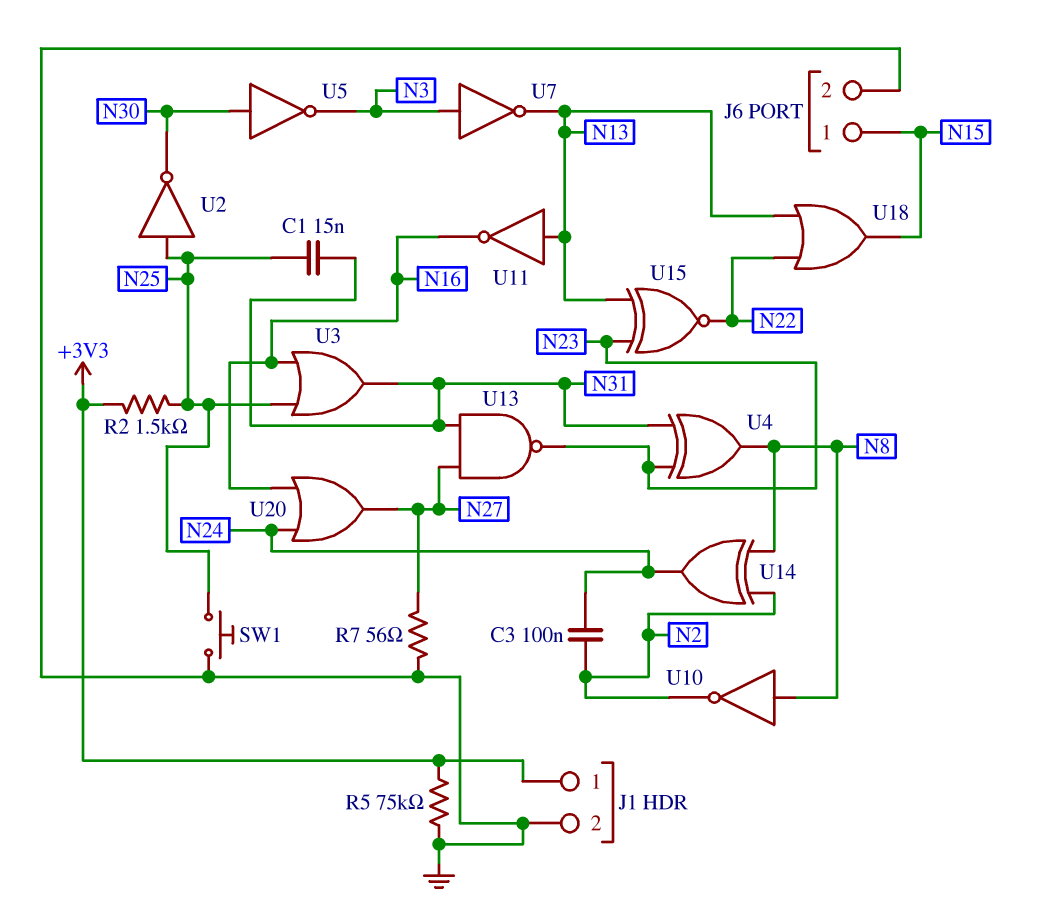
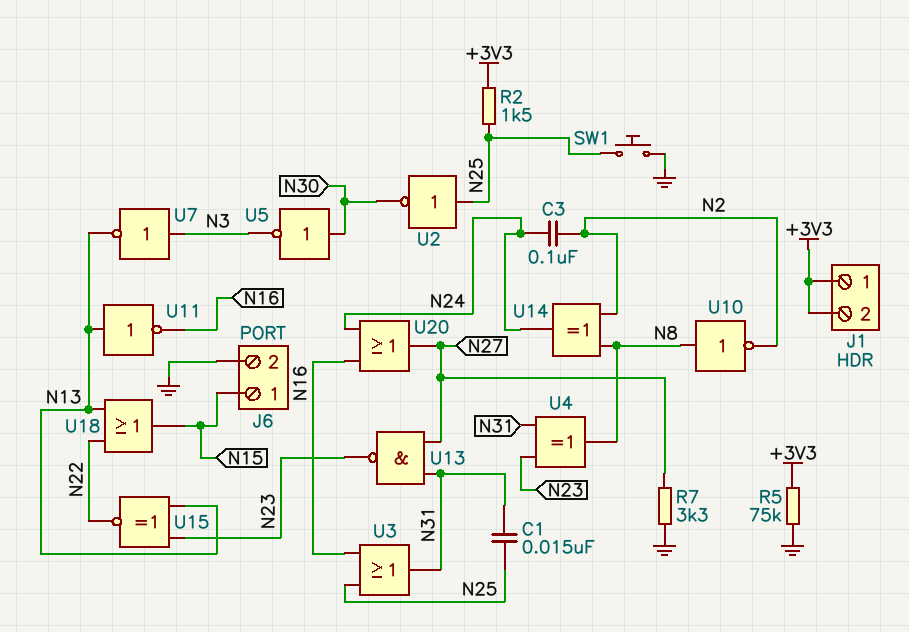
J1 pin 2: GND -> +3V3
R7: 56 (GND, N27) -> 3.3k (GND, N27)

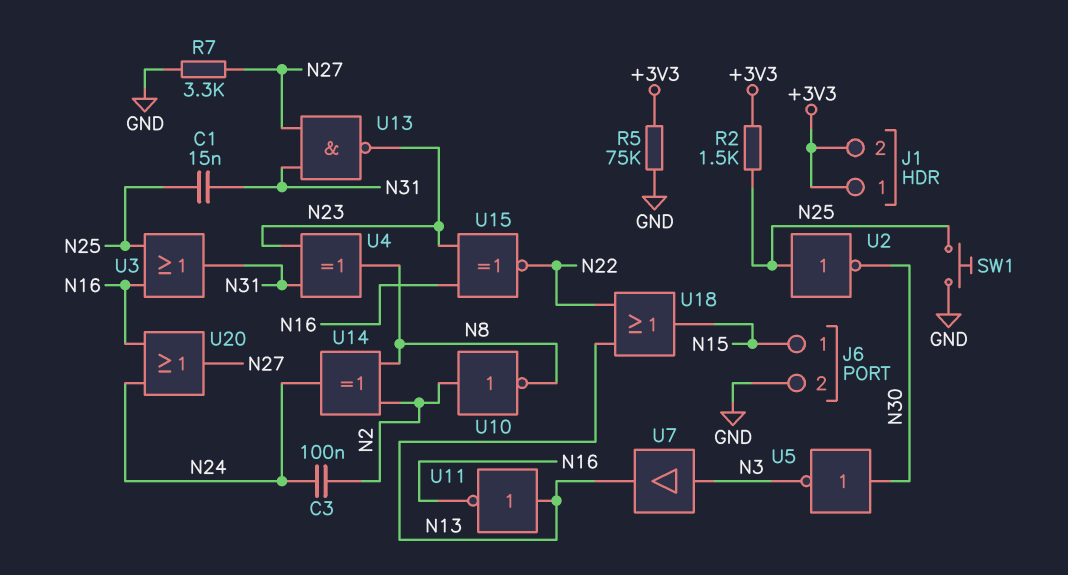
U7: NOT (in N3, out N13) -> buffer (in N3, out N13)
U10: NOT (in N8, out N2) -> NOT (in N2, out N8)
U15: XNOR (in N13, in N23, out N22) -> XNOR (in N16, in N23, out N22)

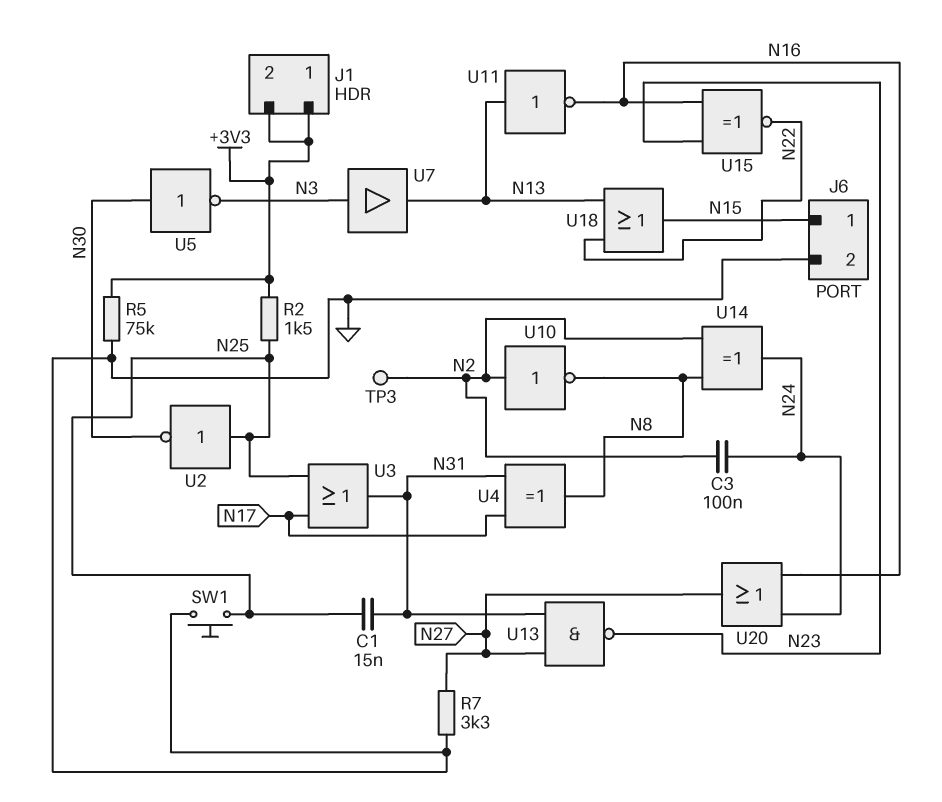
TP3: none -> test point (N2)
U3: OR (in N16, in N25, out N31) -> OR (in N17, in N25, out N31)
U4: XOR (in N23, in N31, out N8) -> XOR (in N17, in N31, out N8)

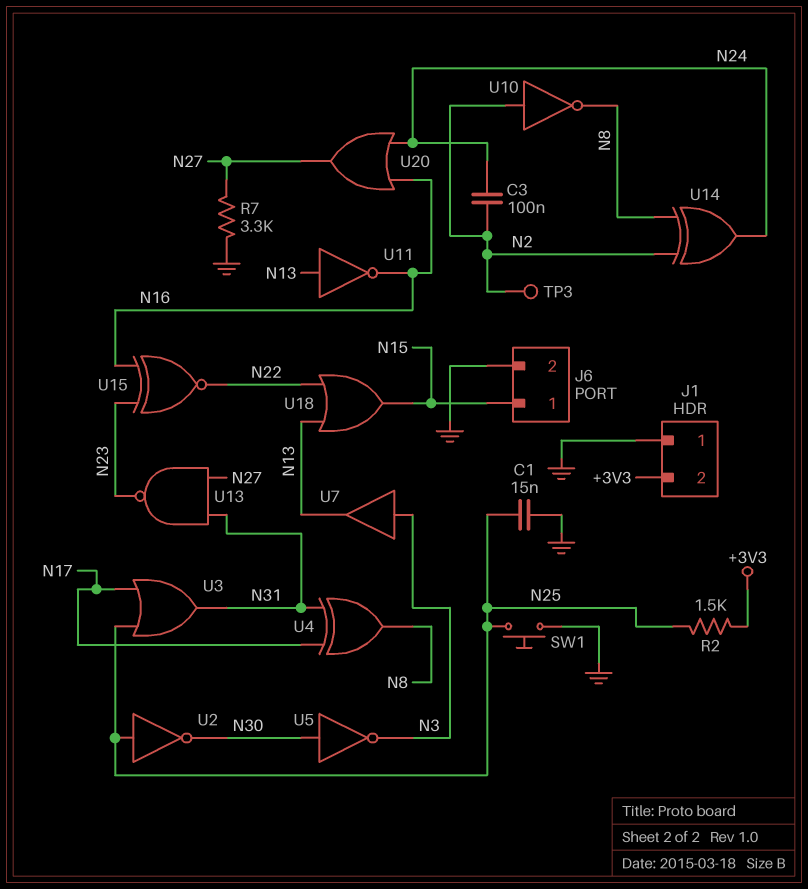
C1: 15nF (N25, N31) -> 15nF (GND, N25)
J1 pin 1: +3V3 -> GND
R5: 75k (+3V3, GND) -> none

